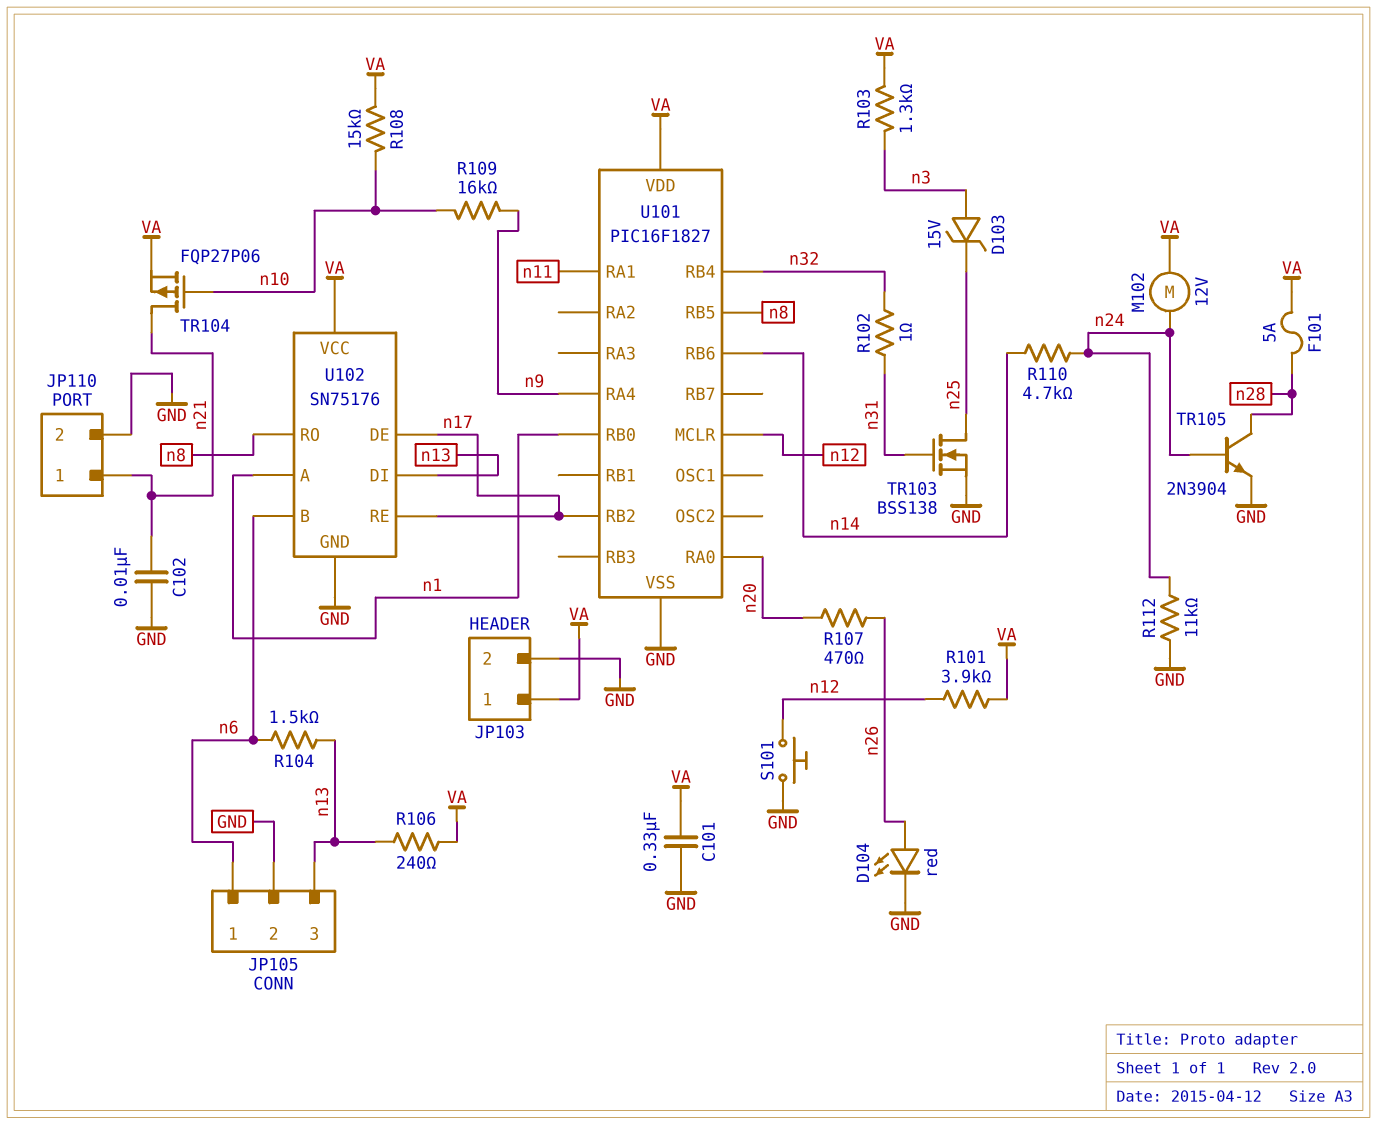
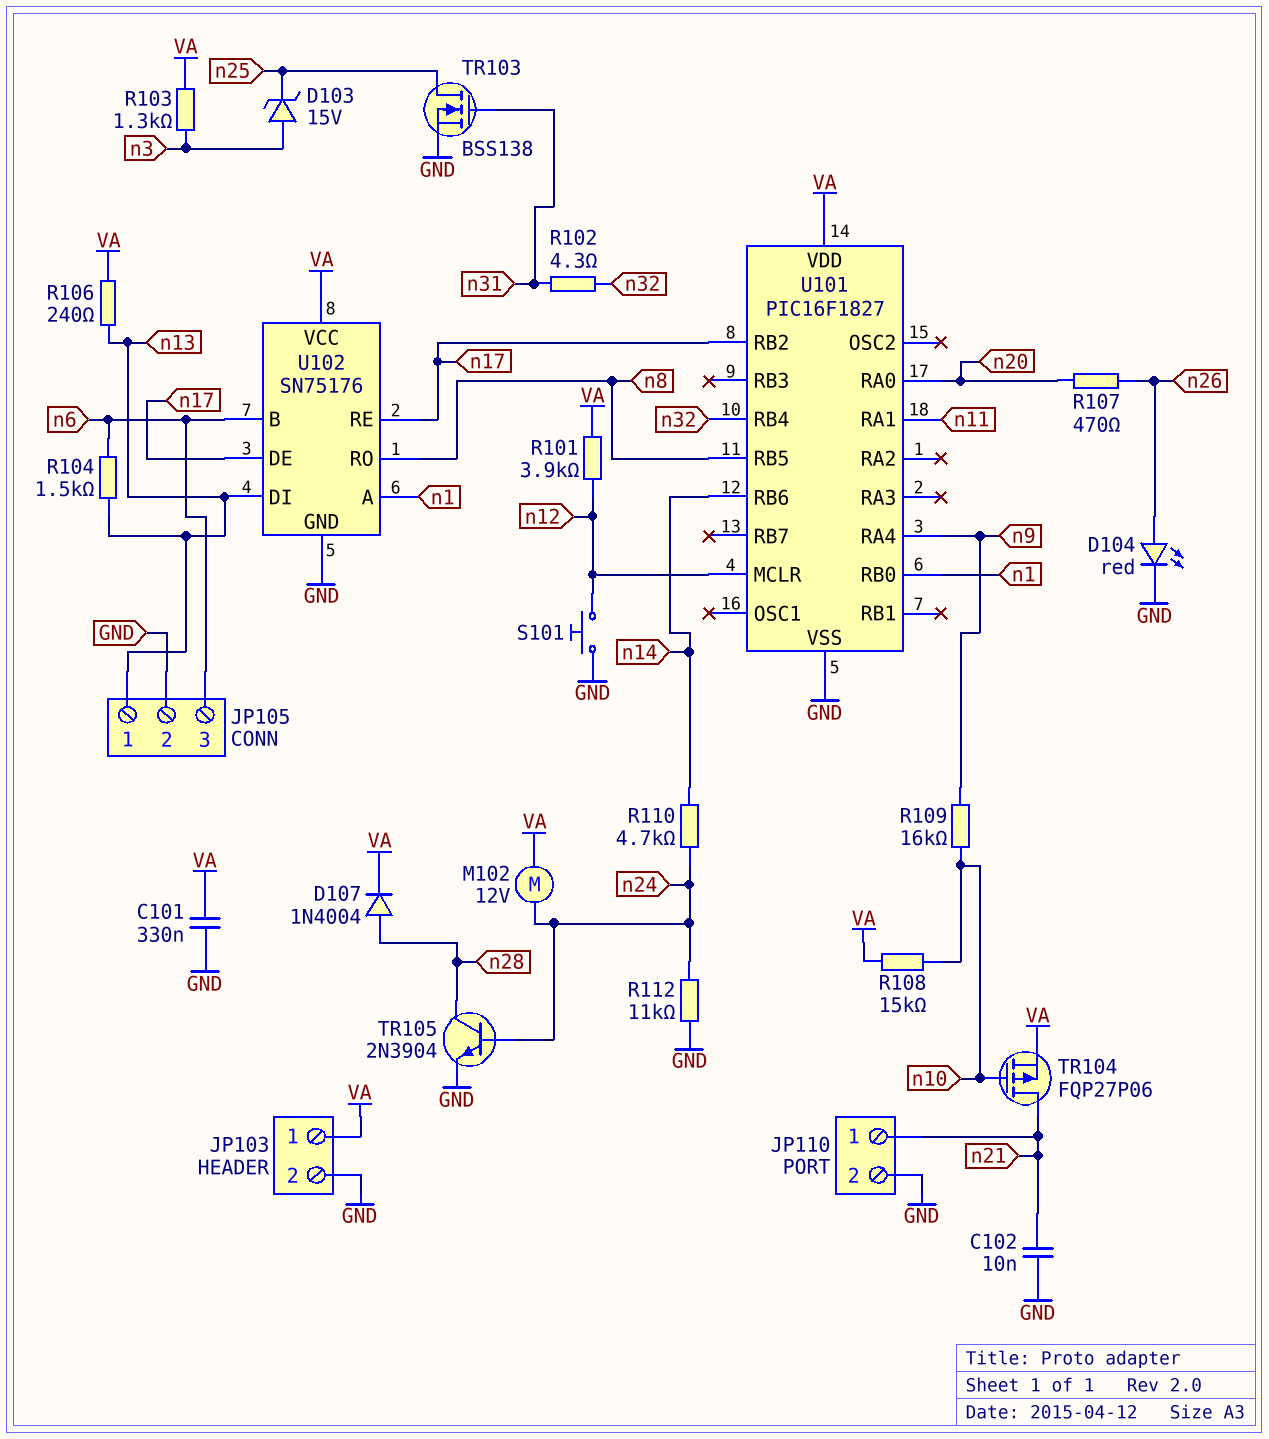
D107: none -> diode 1N4004 (A n28, K VA)
F101: 5A (VA, n28) -> none
JP105 pin 1: n6 -> n13
JP105 pin 3: n13 -> n6
R102: 1 (n31, n32) -> 4.3 (n31, n32)

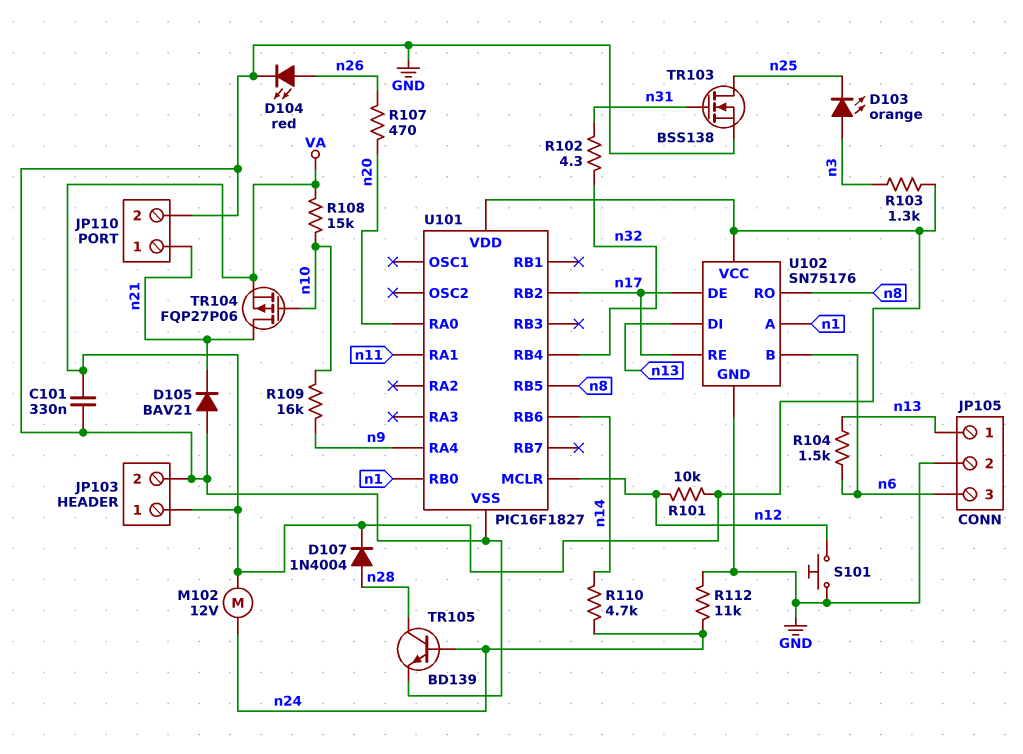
C102: 10nF (GND, n21) -> none
D103: zener 15V (A n3, K n25) -> LED orange (A n3, K n25)
D105: none -> diode BAV21 (A GND, K n21)
R101: 3.9k (VA, n12) -> 10k (VA, n12)
R106: 240 (VA, n13) -> none
TR105: NPN 2N3904 (B n24, C n28, E GND) -> NPN BD139 (B n24, C n28, E GND)

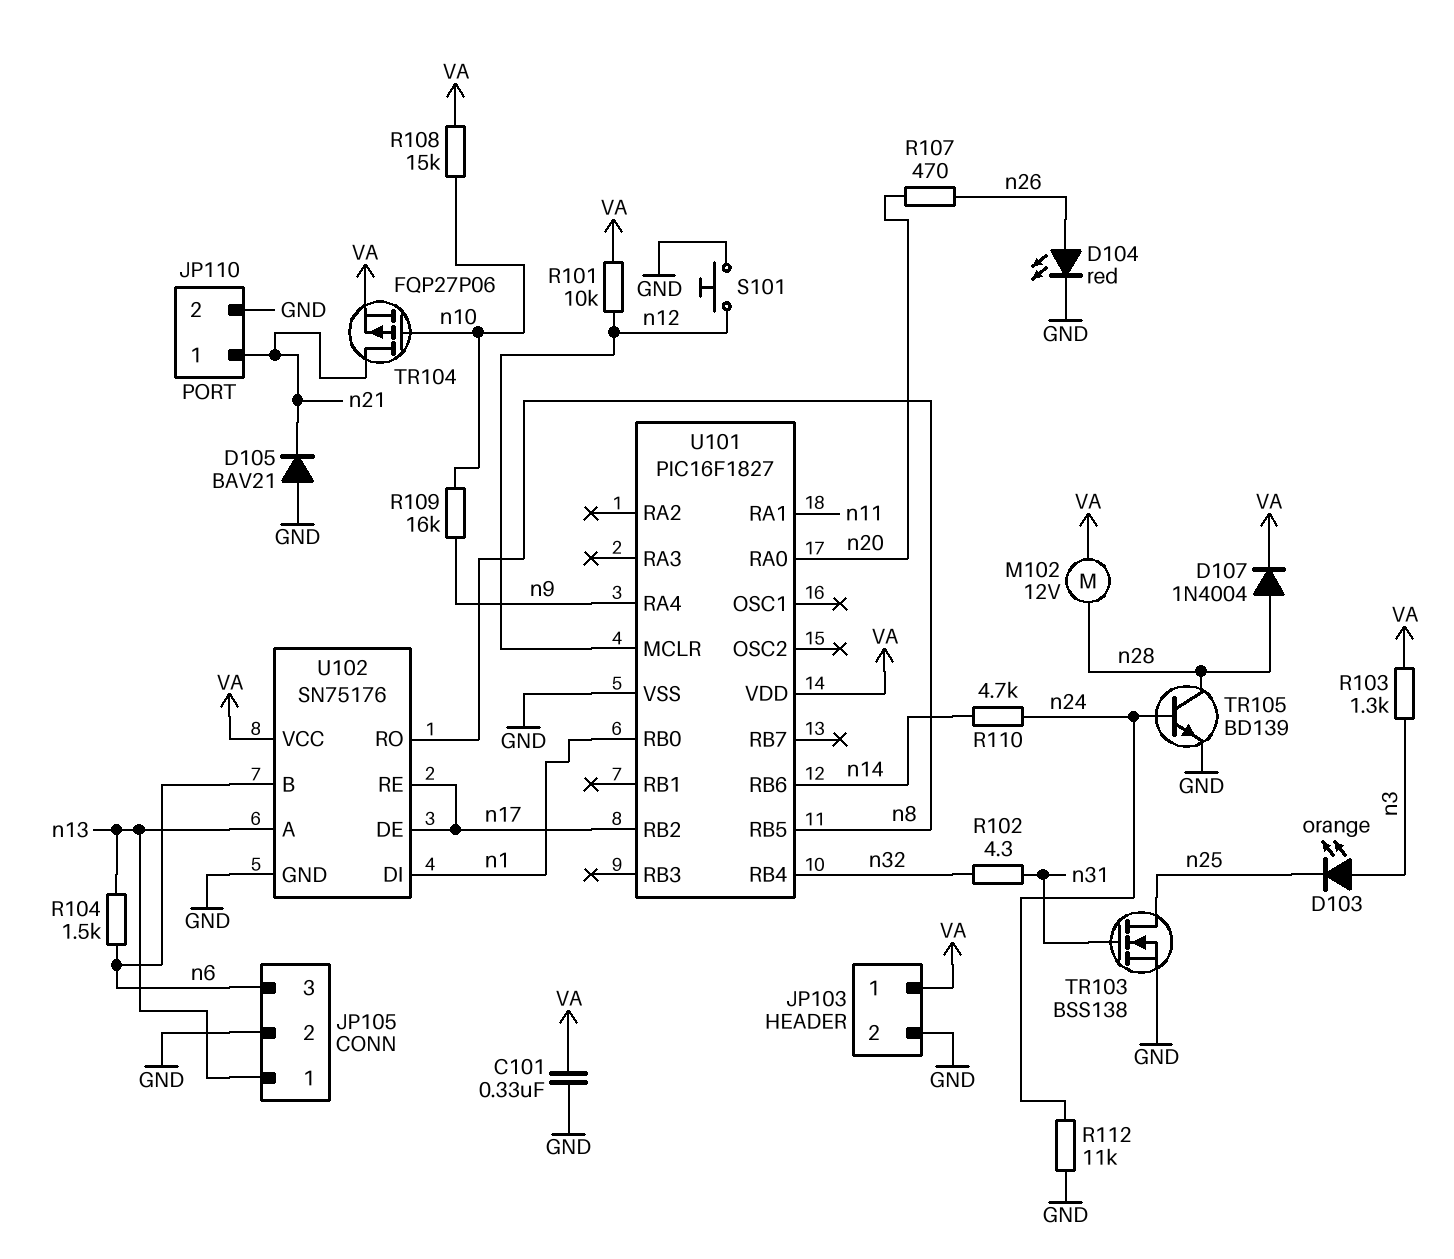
M102: motor 12V (VA, n24) -> motor 12V (VA, n28)
U102 pin A: n1 -> n13
U102 pin DI: n13 -> n1

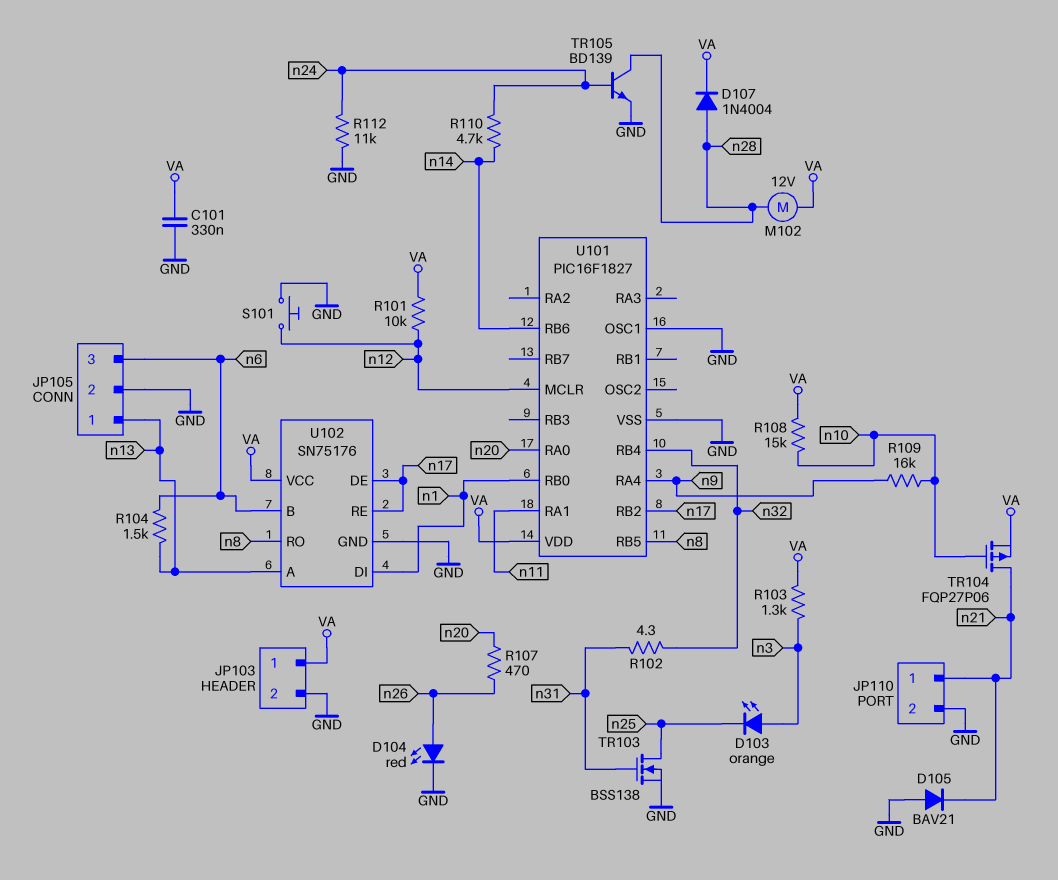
U101 pin OSC1: none -> GND

